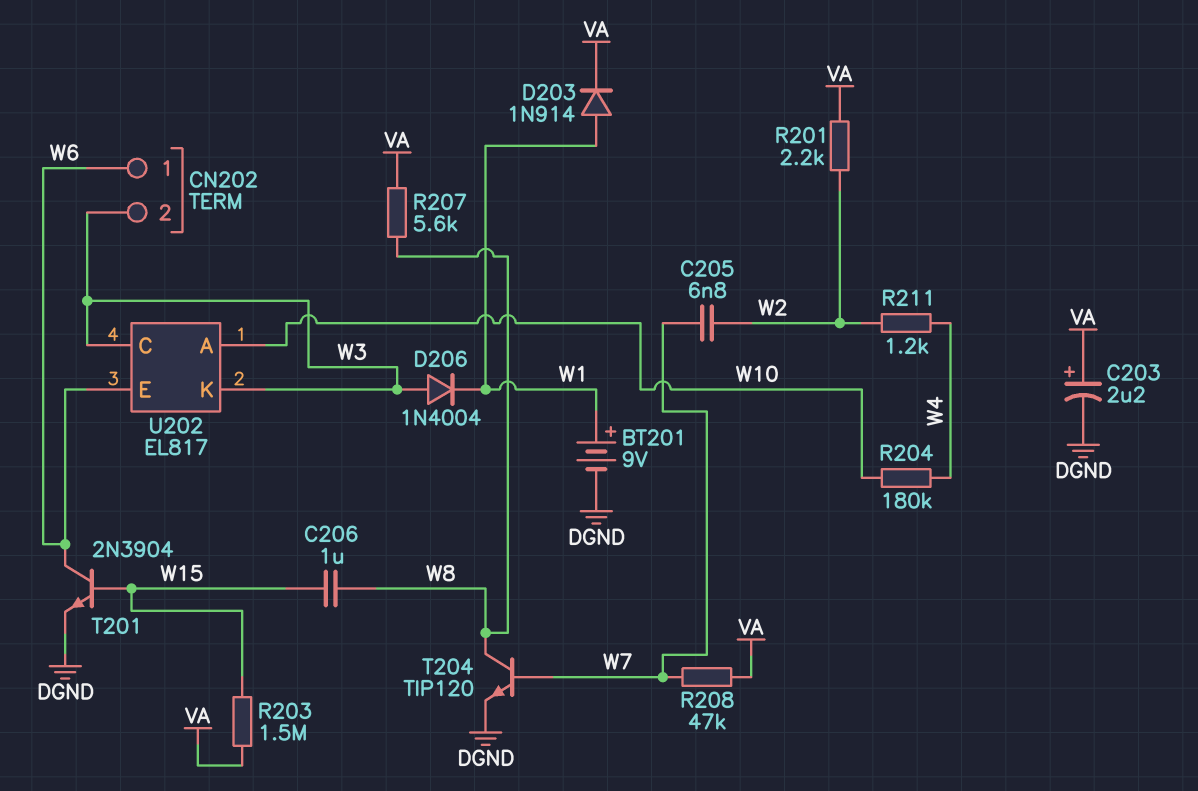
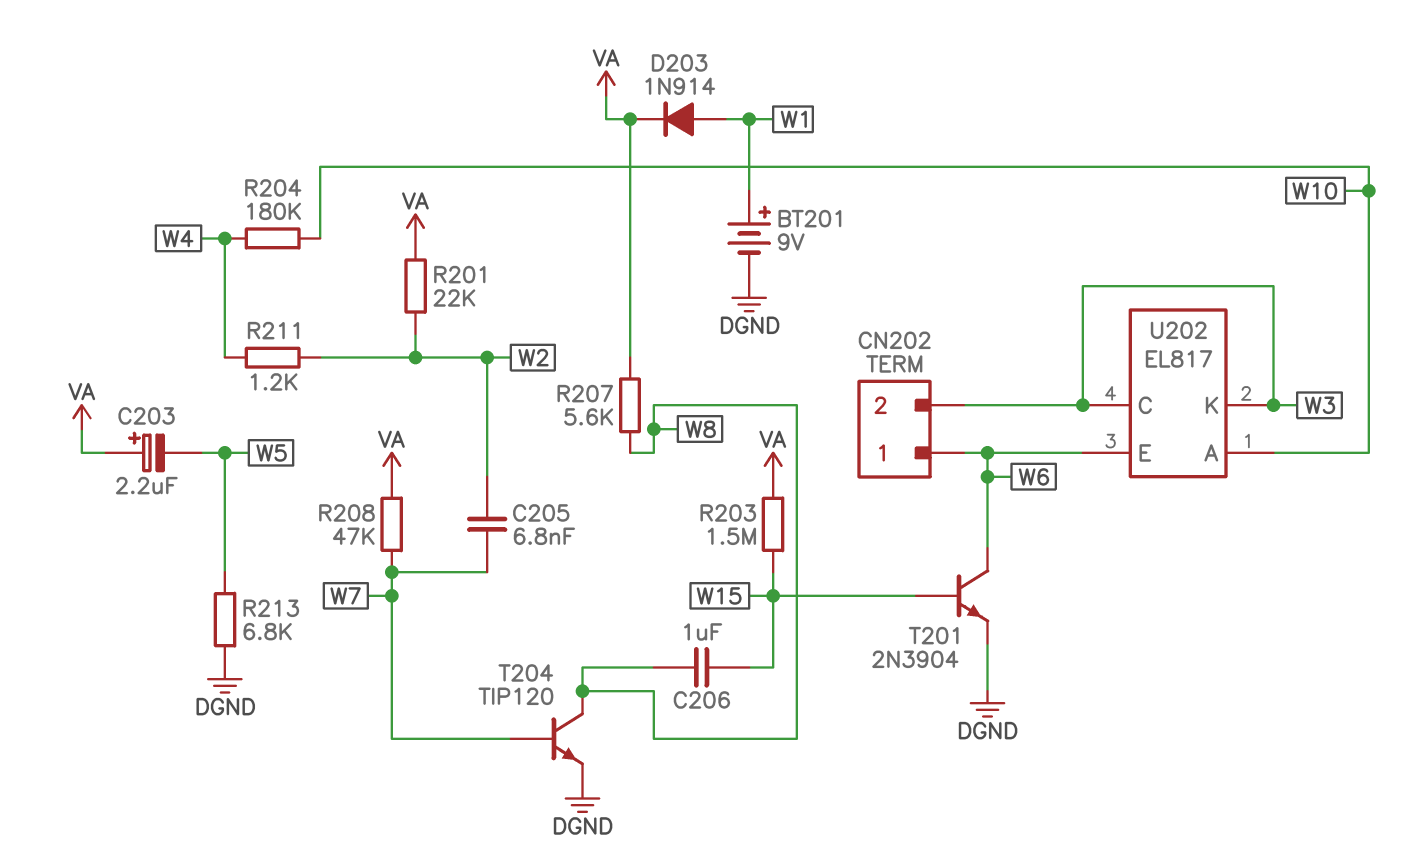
C203: 2.2uF (plus VA, minus DGND) -> 2.2uF (plus VA, minus W5)
D206: diode 1N4004 (A W3, K W1) -> none
R201: 2.2k (VA, W2) -> 22k (VA, W2)
R213: none -> 6.8k (DGND, W5)

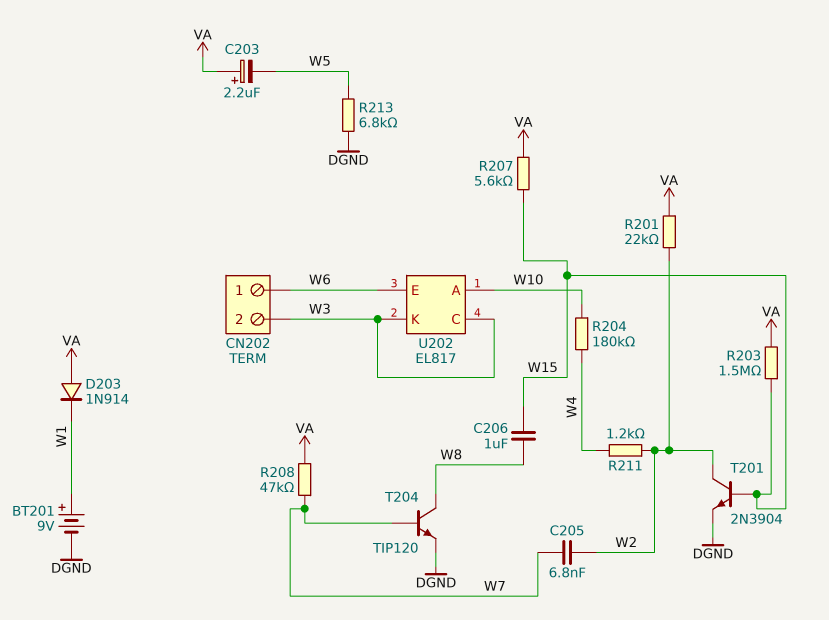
D203: diode 1N914 (A W1, K VA) -> diode 1N914 (A VA, K W1)
R207: 5.6k (VA, W8) -> 5.6k (VA, W15)
T201: NPN 2N3904 (B W15, C W6, E DGND) -> NPN 2N3904 (B W15, C W2, E DGND)

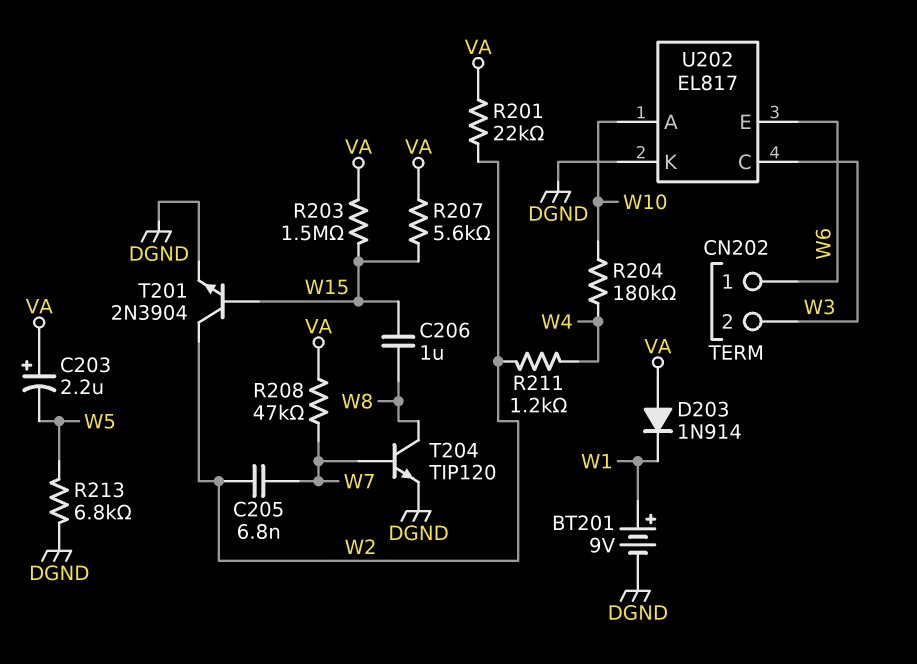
U202 pin K: W3 -> DGND

